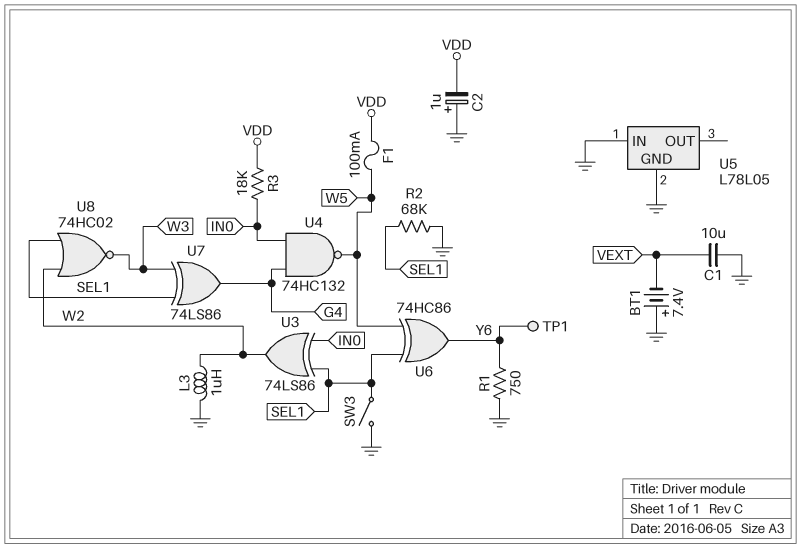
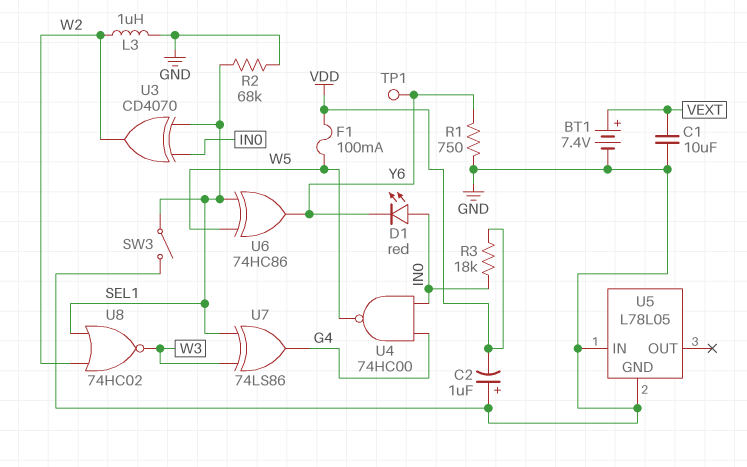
BT1: 7.4V (plus GND, minus VEXT) -> 7.4V (plus VEXT, minus GND)
D1: none -> LED red (A IN0, K Y6)
U3: XOR 74LS86 (in IN0, in SEL1, out W2) -> XOR CD4070 (in IN0, in SEL1, out W2)
U4: NAND 74HC132 (in G4, in IN0, out W5) -> NAND 74HC00 (in G4, in IN0, out W5)

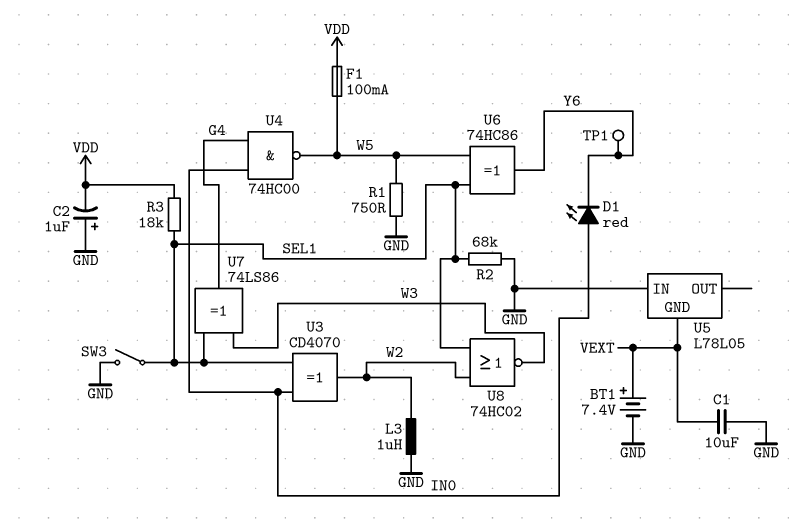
R1: 750 (GND, Y6) -> 750 (GND, W5)
R3: 18k (IN0, VDD) -> 18k (SEL1, VDD)
U5 pin GND: GND -> VEXT

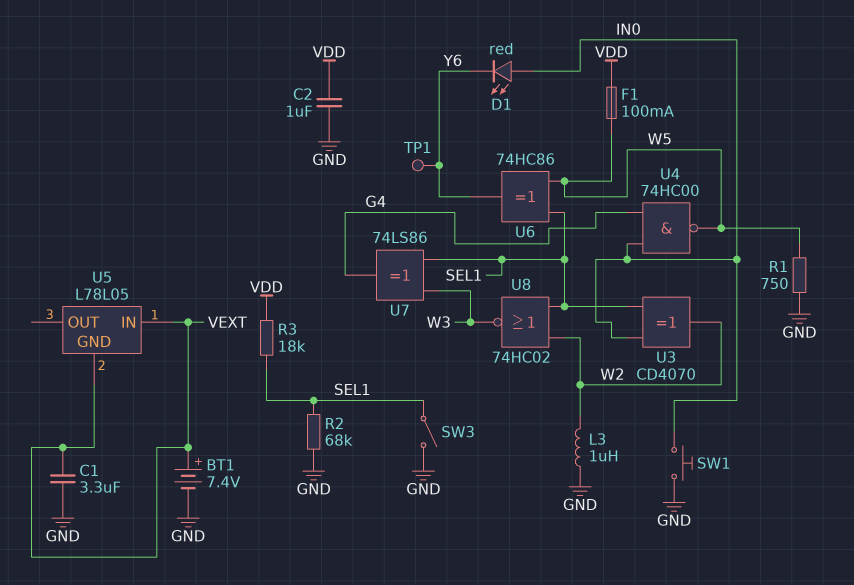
C1: 10uF (GND, VEXT) -> 3.3uF (GND, VEXT)
C2: 1uF (plus GND, minus VDD) -> 1uF (GND, VDD)
SW1: none -> button (GND, IN0)
U5 pin IN: GND -> VEXT

